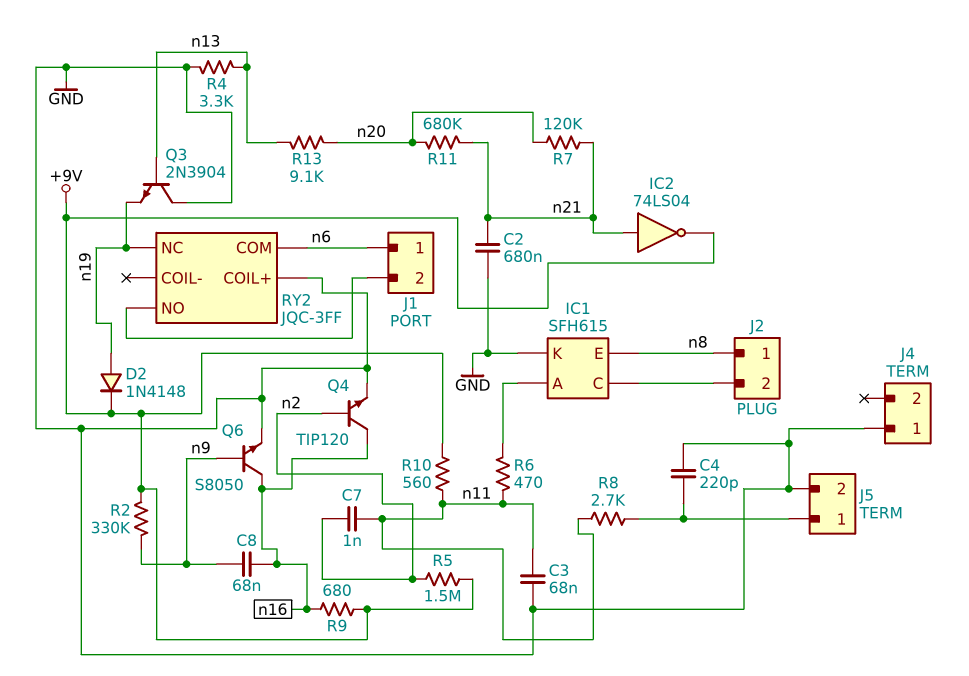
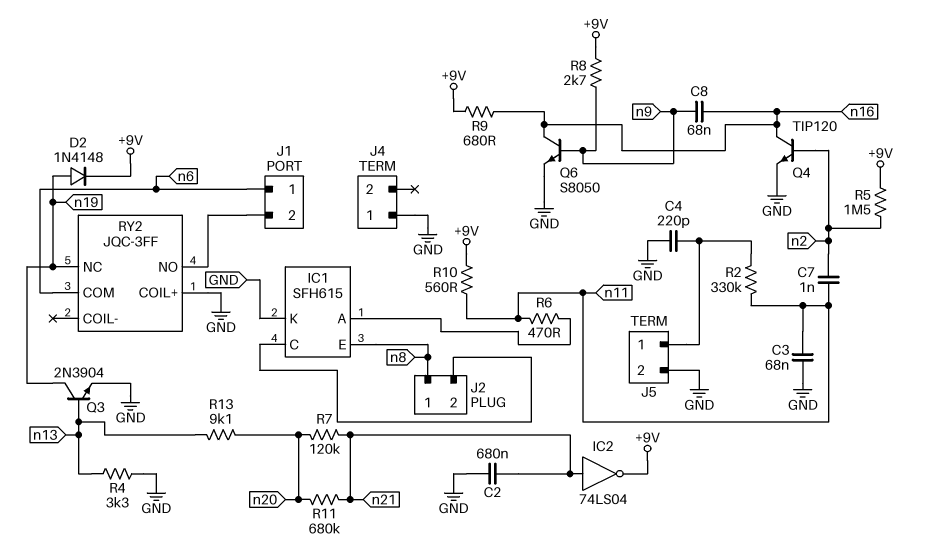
Q3: NPN 2N3904 (B n13, C GND, E n19) -> NPN 2N3904 (B n13, C n19, E GND)
R2: 330k (+9V, n9) -> 330k (J5/1, n11)
R8: 2.7k (J5/1, n11) -> 2.7k (+9V, n9)

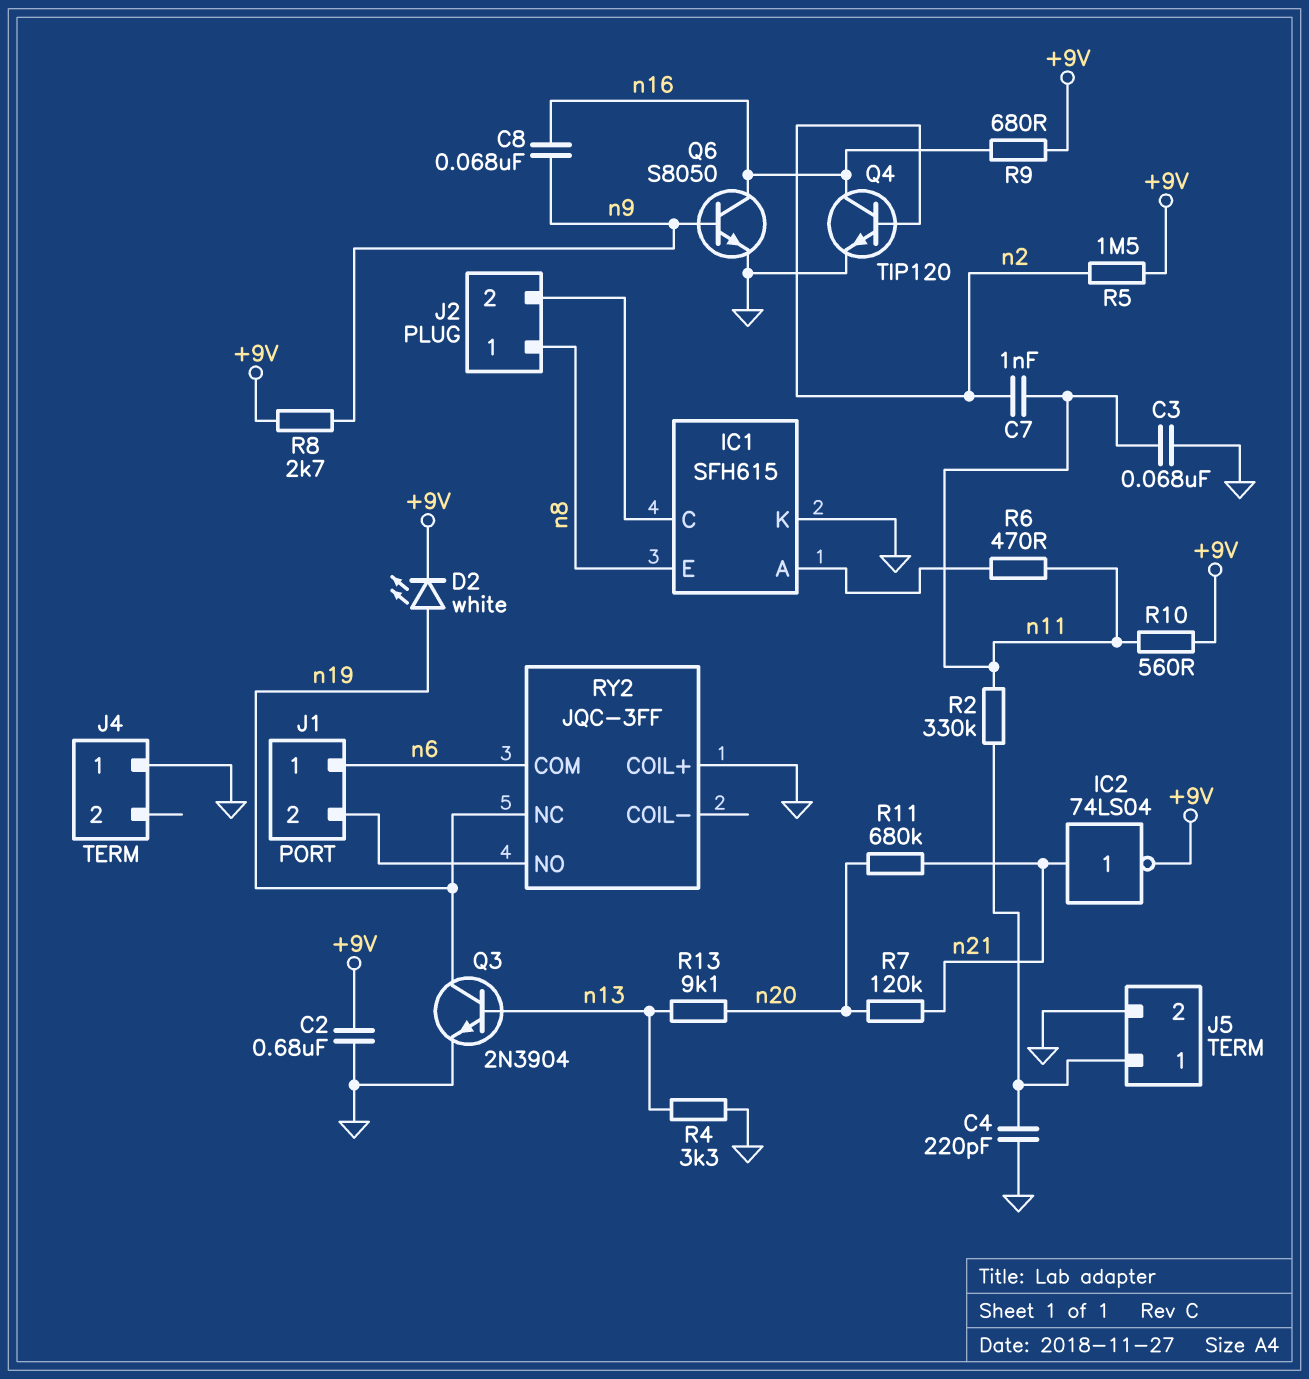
C2: 680nF (GND, n21) -> 680nF (+9V, GND)
D2: diode 1N4148 (A n19, K +9V) -> LED white (A n19, K +9V)

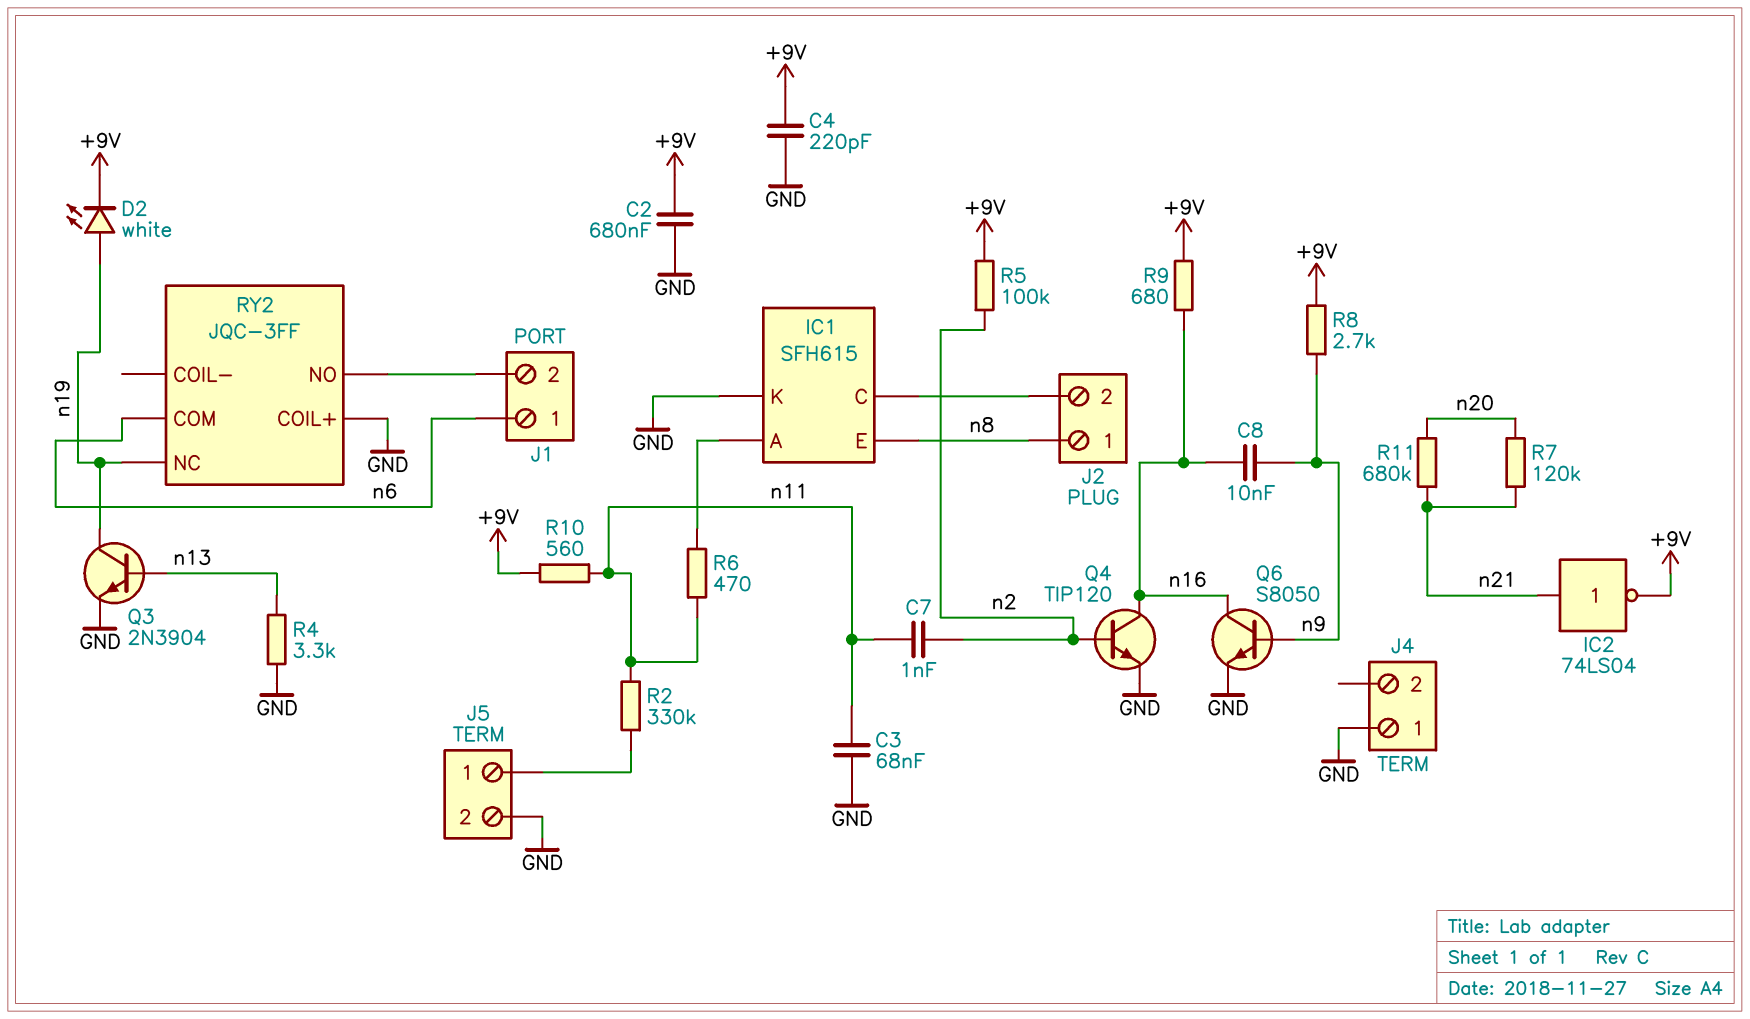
C4: 220pF (GND, J5/1) -> 220pF (+9V, GND)
C8: 68nF (n9, n16) -> 10nF (n9, n16)
R5: 1.5M (+9V, n2) -> 100k (+9V, n2)
R13: 9.1k (n13, n20) -> none

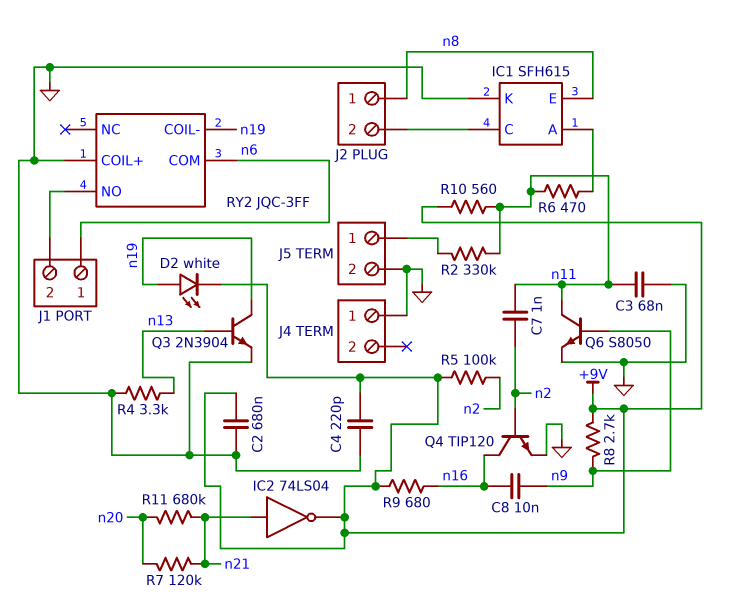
Q6: NPN S8050 (B n9, C n16, E GND) -> NPN S8050 (B n9, C n11, E GND)
RY2 pin COIL-: none -> n19
RY2 pin NC: n19 -> none

